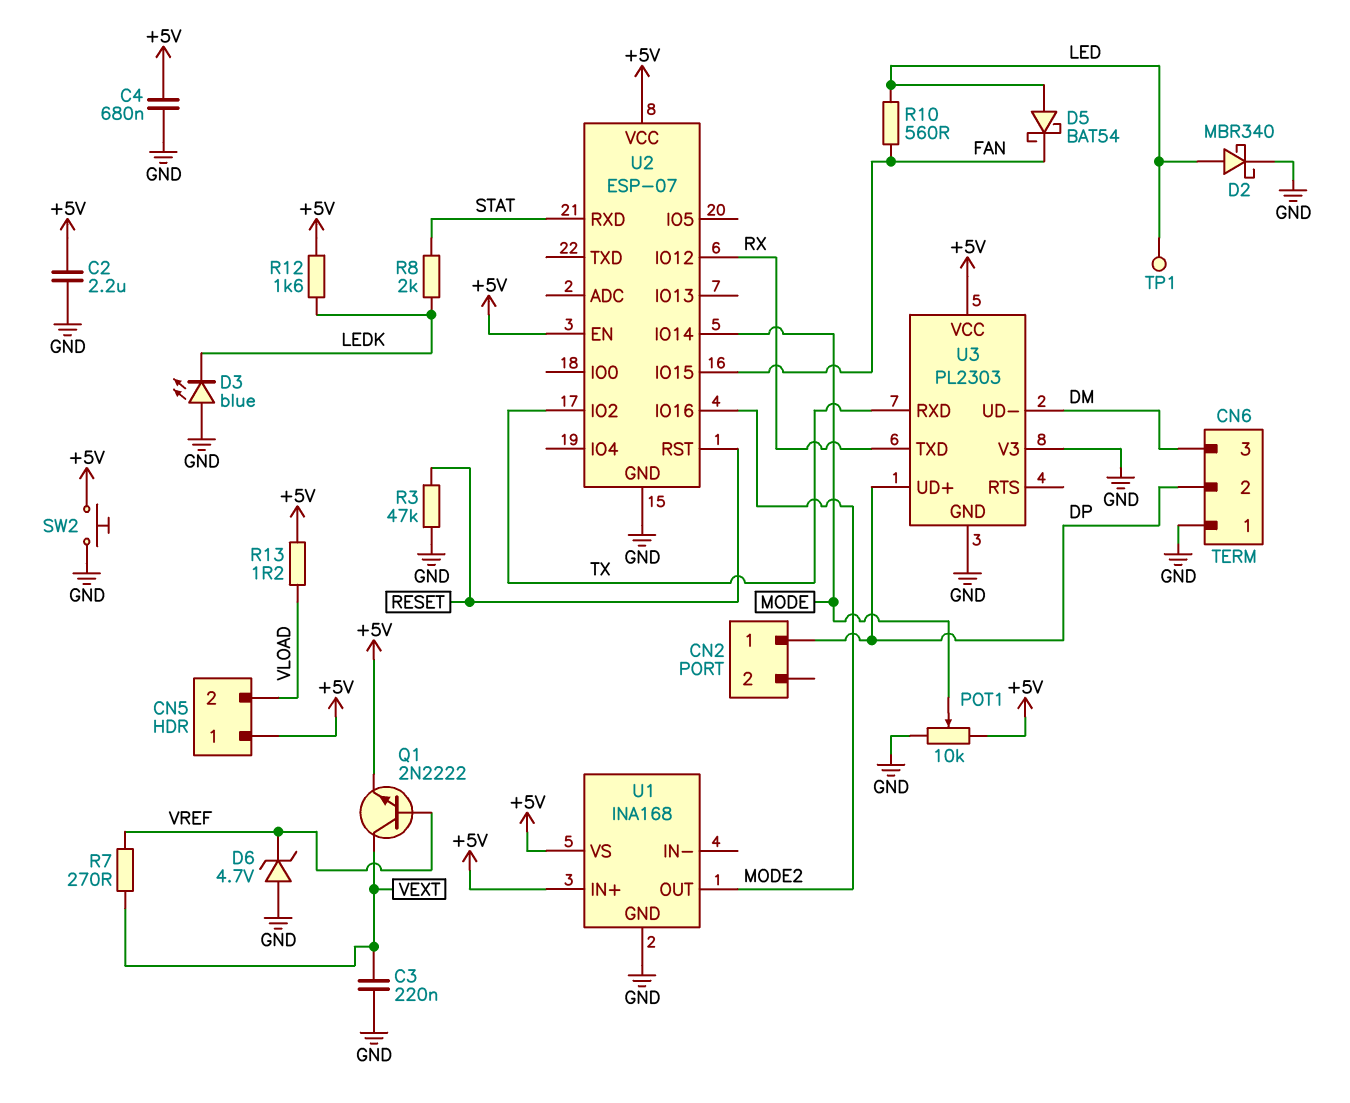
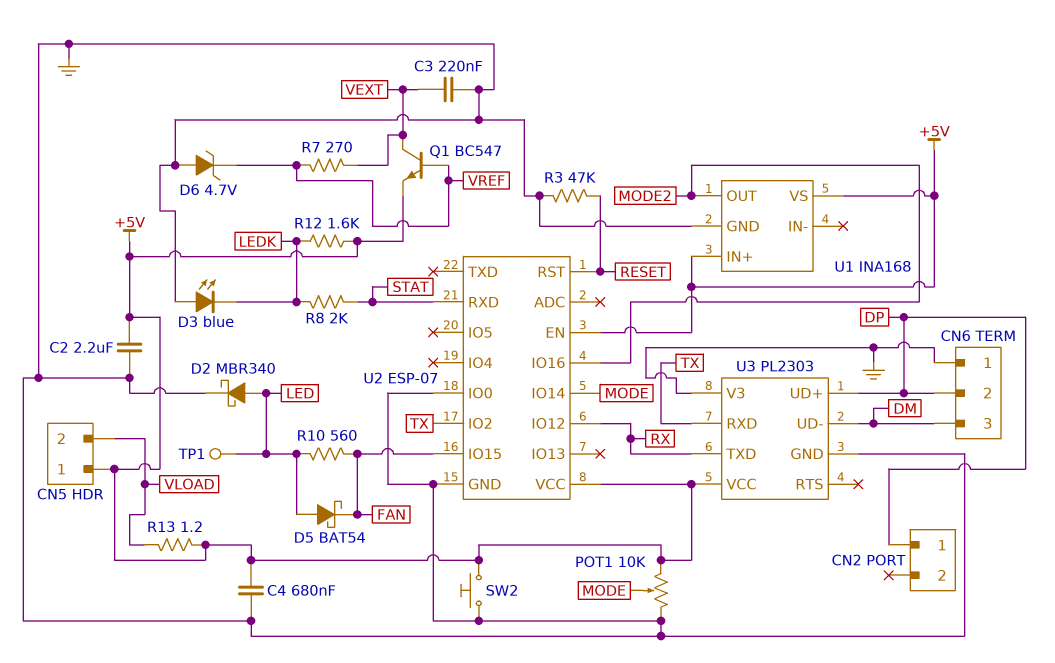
Q1: NPN 2N2222 (B VREF, C VEXT, E +5V) -> NPN BC547 (B VREF, C VEXT, E +5V)
U2 pin IO0: none -> GND

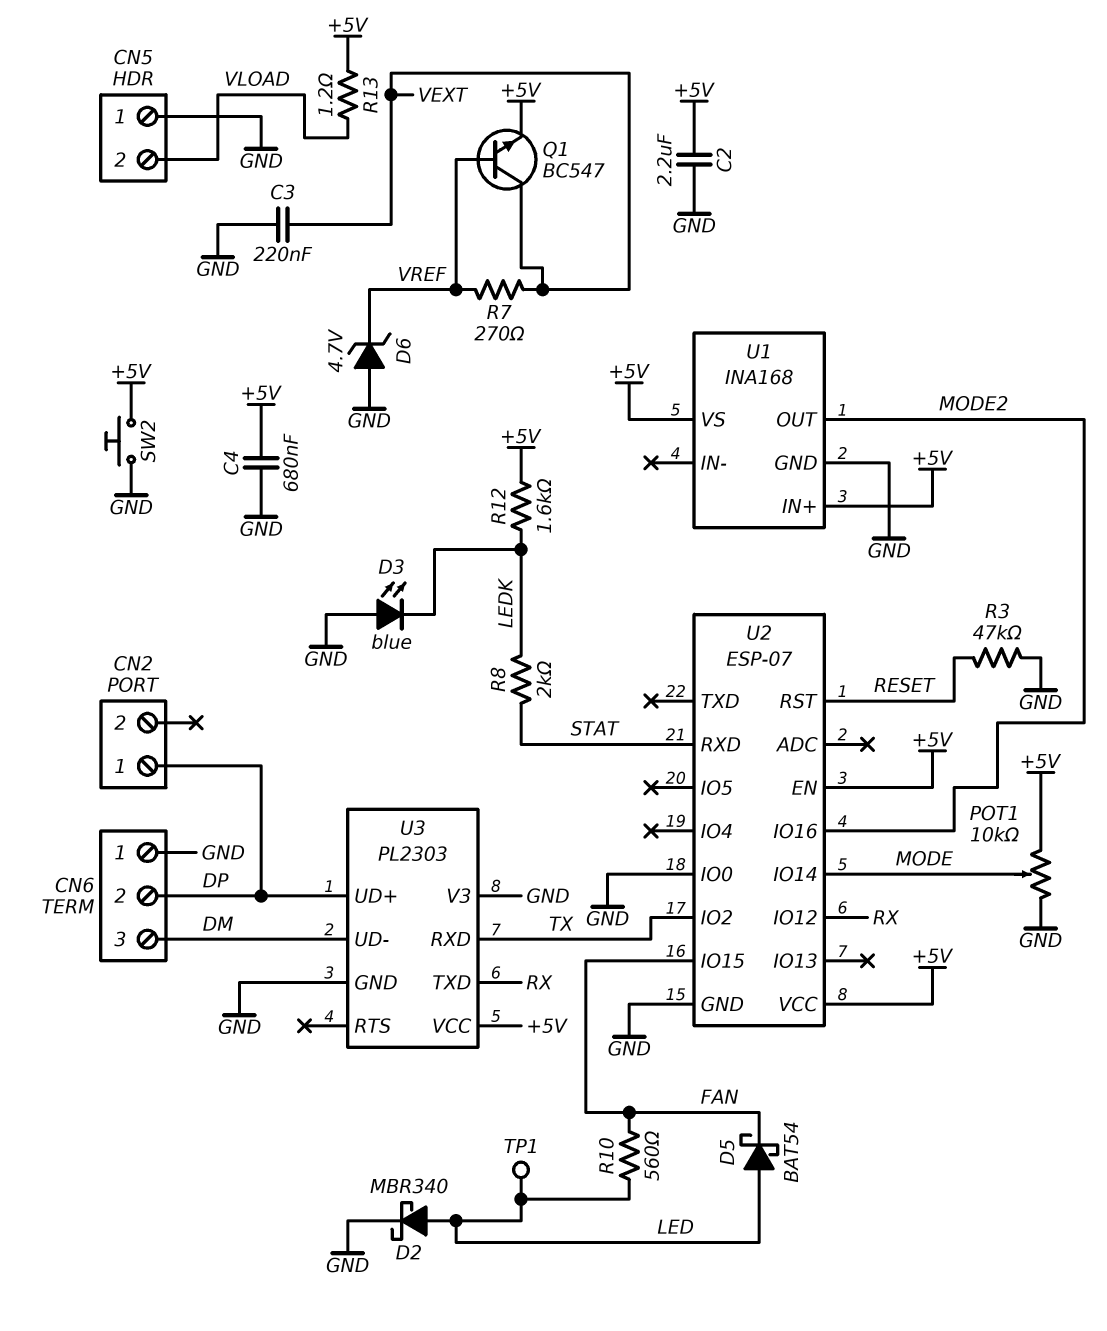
CN5 pin 1: +5V -> GND

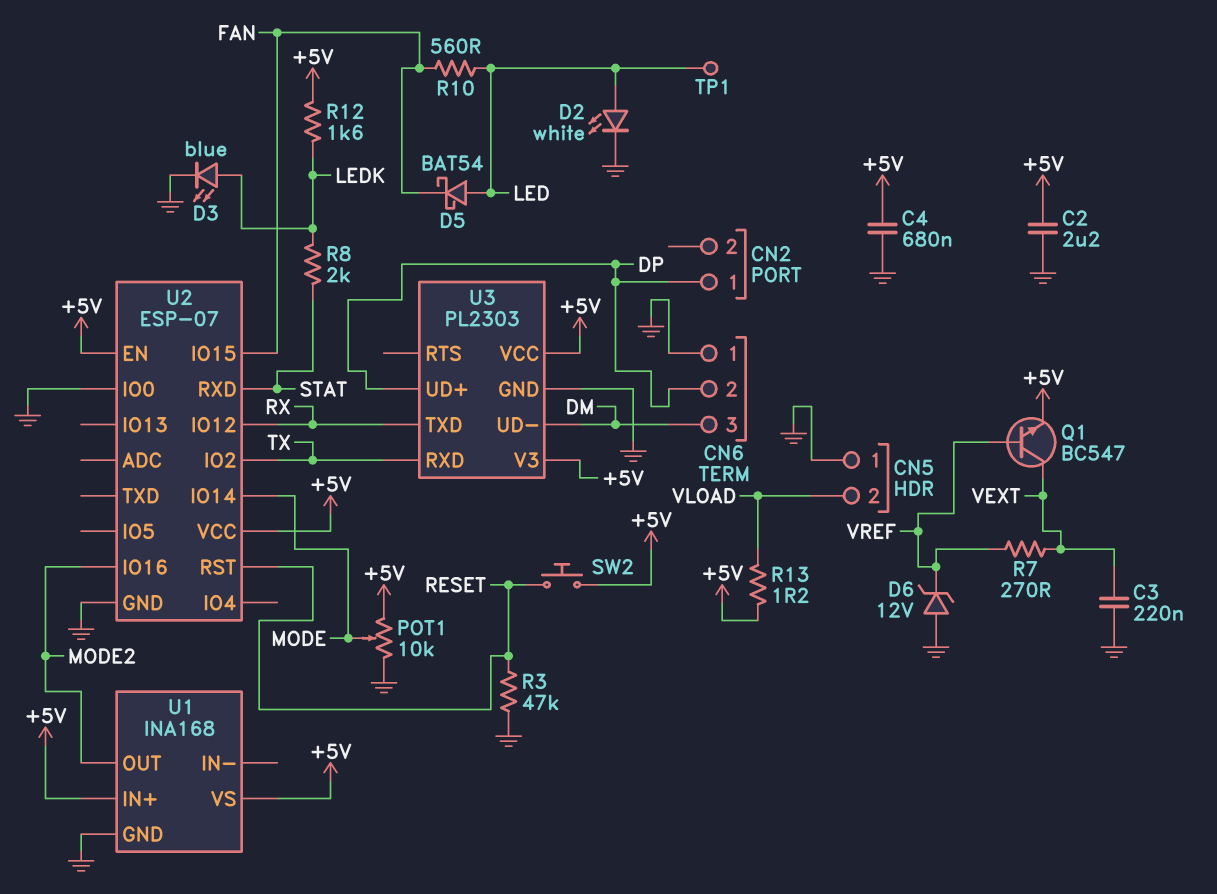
D2: schottky MBR340 (A LED, K GND) -> LED white (A LED, K GND)
D3: LED blue (A GND, K LEDK) -> LED blue (A LEDK, K GND)
D6: zener 4.7V (A GND, K VREF) -> zener 12V (A GND, K VREF)
SW2: button (+5V, GND) -> button (+5V, RESET)
U3 pin V3: GND -> +5V

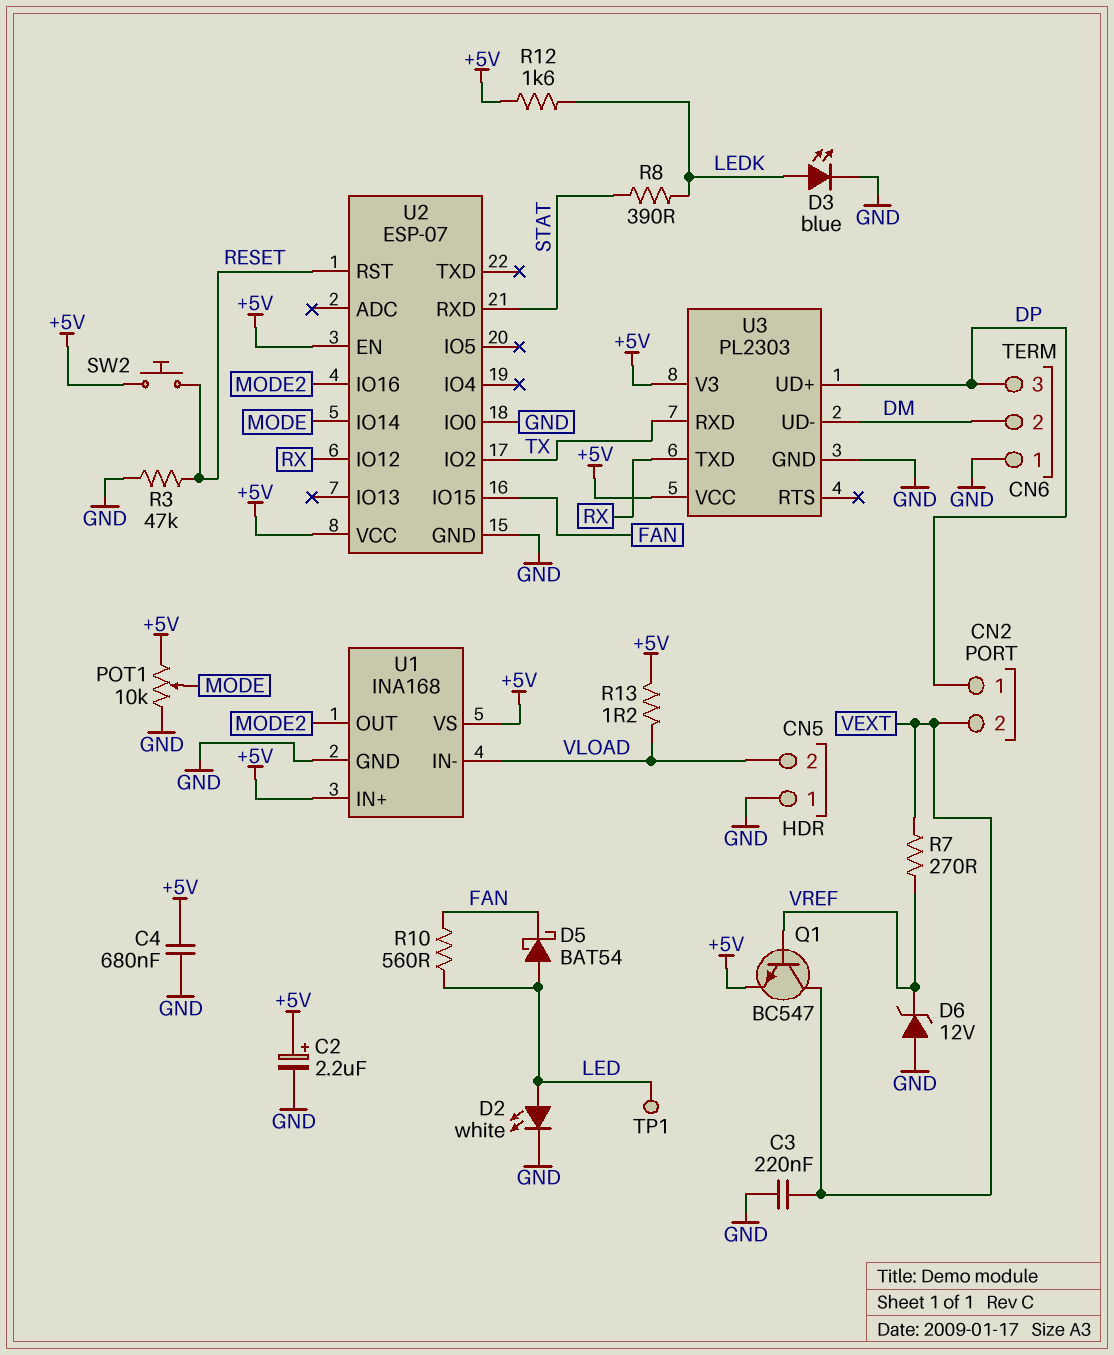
C2: 2.2uF (+5V, GND) -> 2.2uF (plus +5V, minus GND)
CN2 pin 2: none -> VEXT
CN6 pin 2: DP -> DM
CN6 pin 3: DM -> DP
R8: 2k (LEDK, STAT) -> 390 (LEDK, STAT)
U1 pin IN-: none -> VLOAD

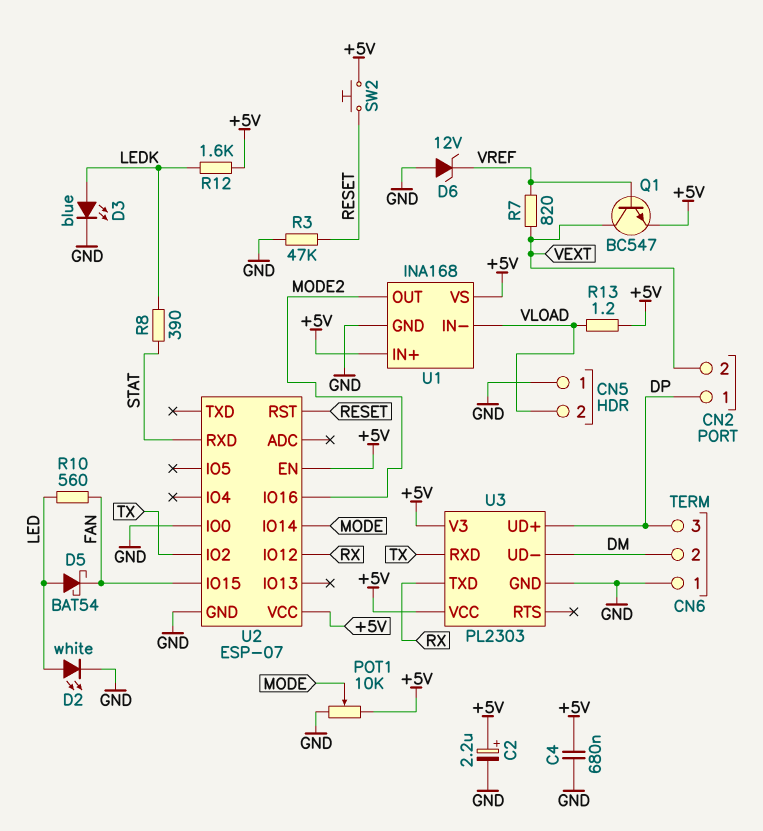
C3: 220nF (GND, VEXT) -> none
R7: 270 (VEXT, VREF) -> 820 (VEXT, VREF)
TP1: test point (LED) -> none

